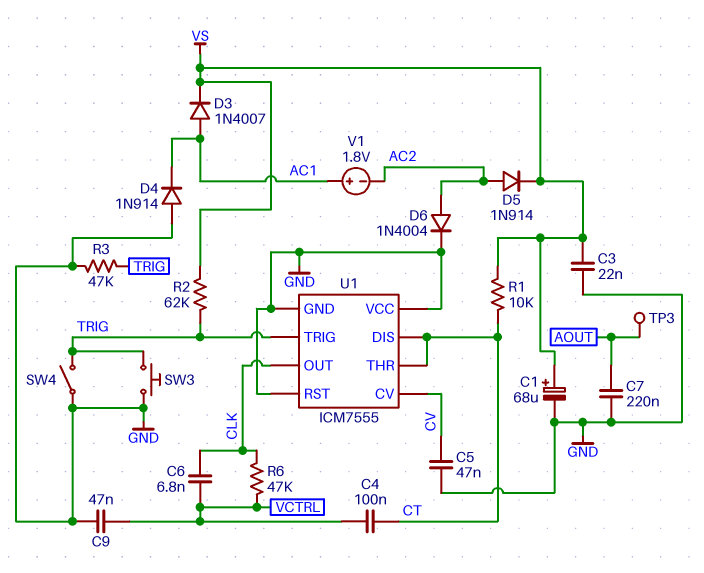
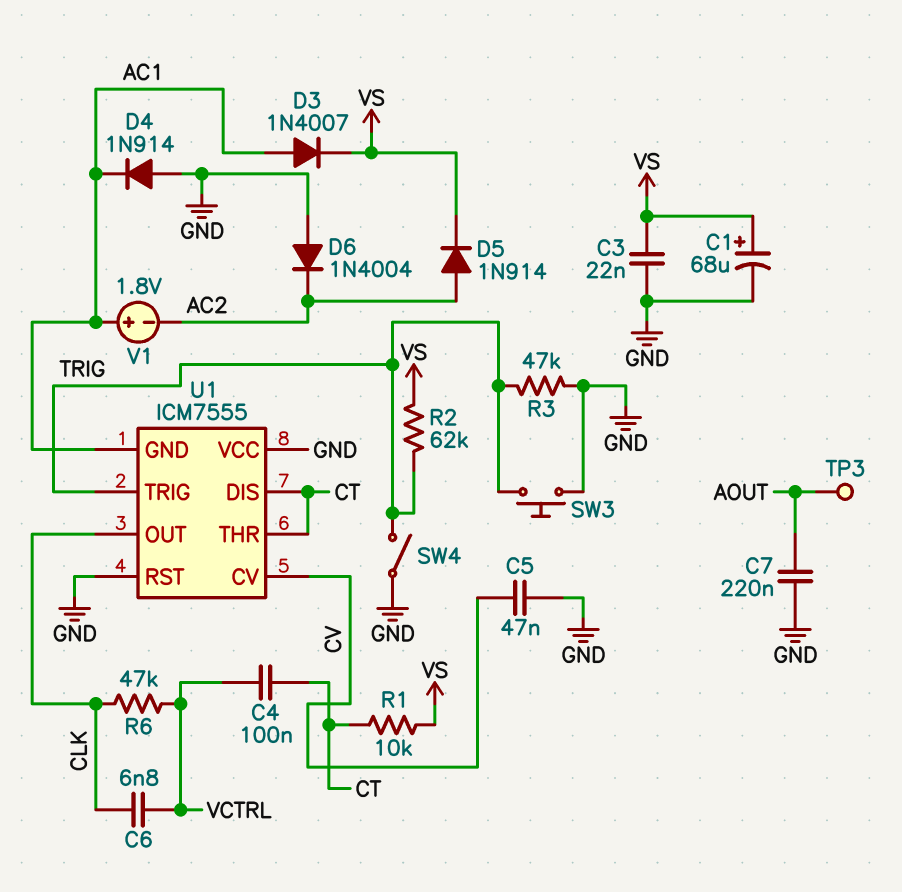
C9: 47nF (GND, VCTRL) -> none
D6: diode 1N4004 (A AC2, K GND) -> diode 1N4004 (A GND, K AC2)
U1 pin GND: GND -> AC1

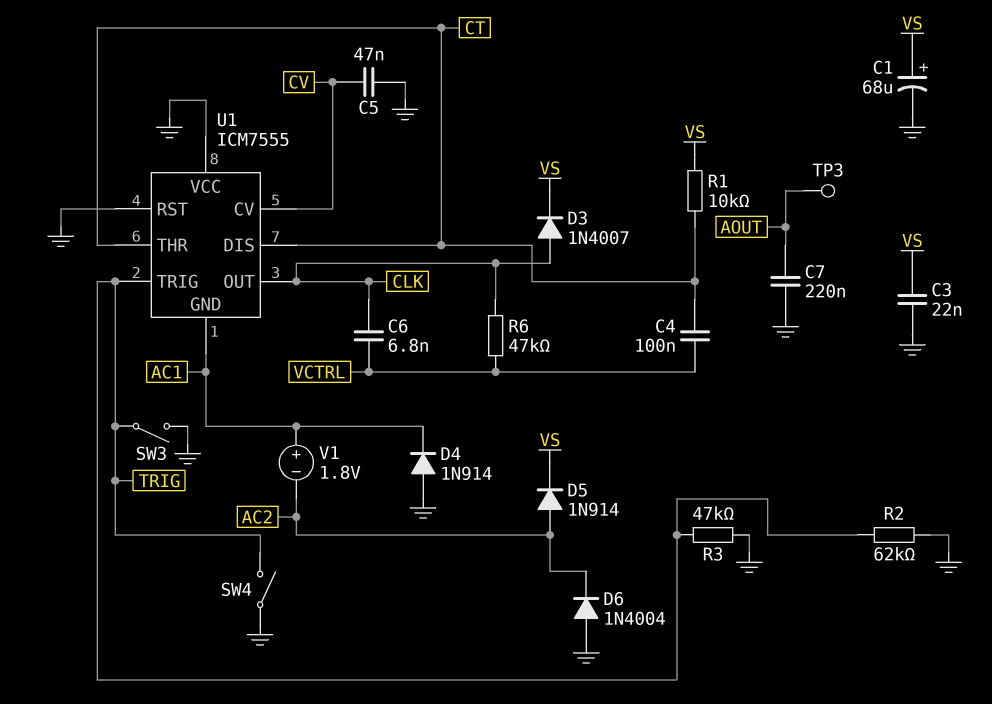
D3: diode 1N4007 (A AC1, K VS) -> diode 1N4007 (A CLK, K VS)
R2: 62k (TRIG, VS) -> 62k (GND, TRIG)
SW3: button (GND, TRIG) -> switch (GND, TRIG)

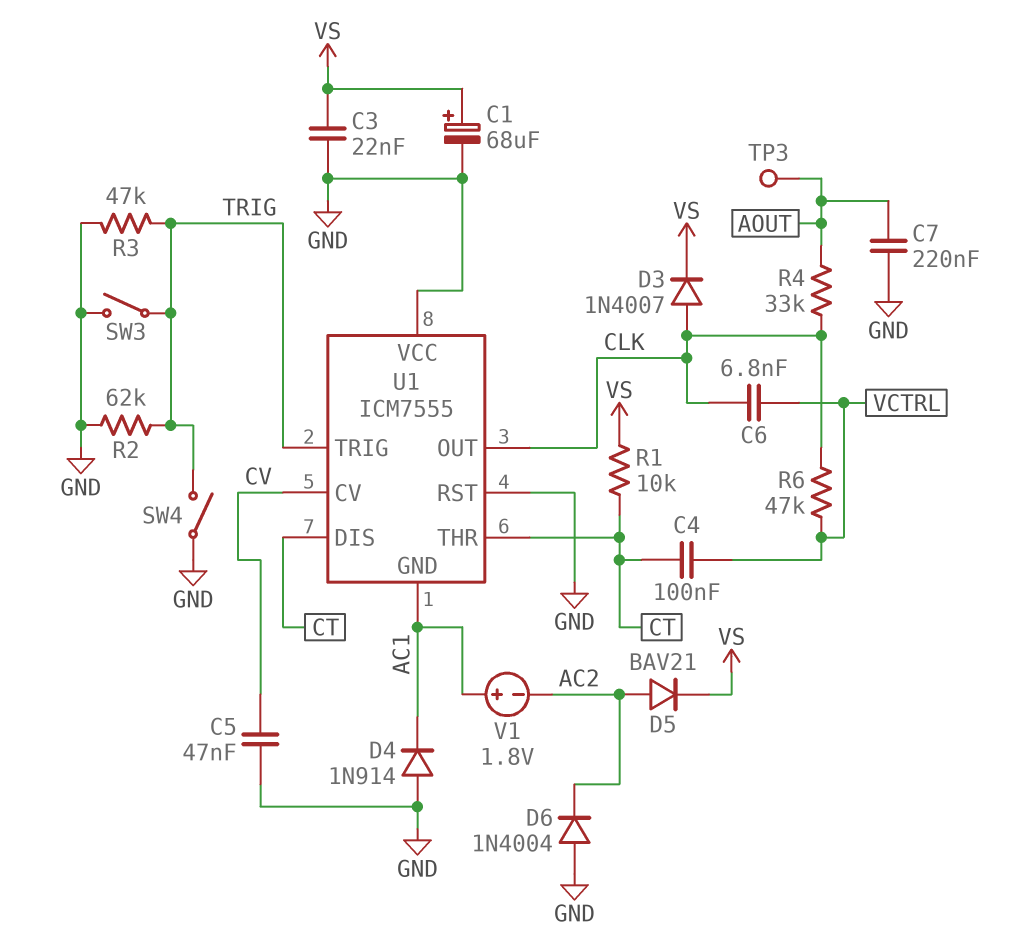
D5: diode 1N914 (A AC2, K VS) -> diode BAV21 (A AC2, K VS)
R4: none -> 33k (AOUT, CLK)

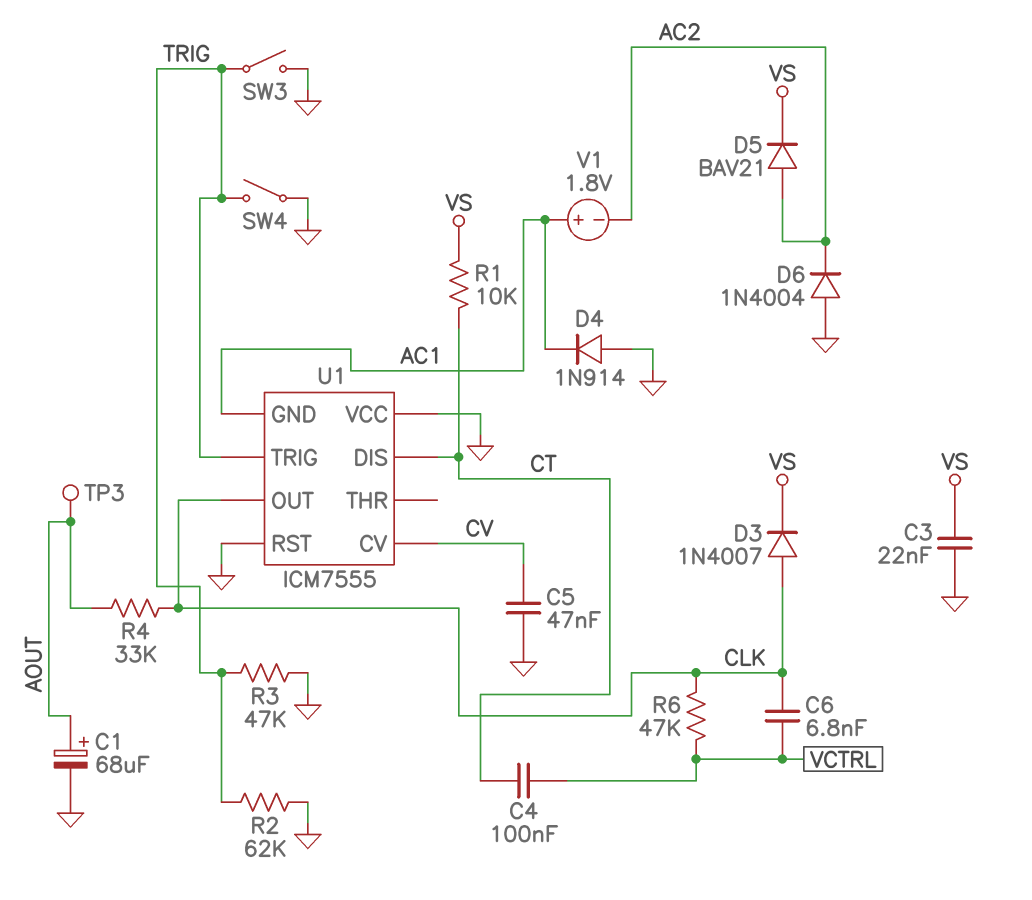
C1: 68uF (plus VS, minus GND) -> 68uF (plus AOUT, minus GND)
C7: 220nF (AOUT, GND) -> none
U1 pin THR: CT -> none

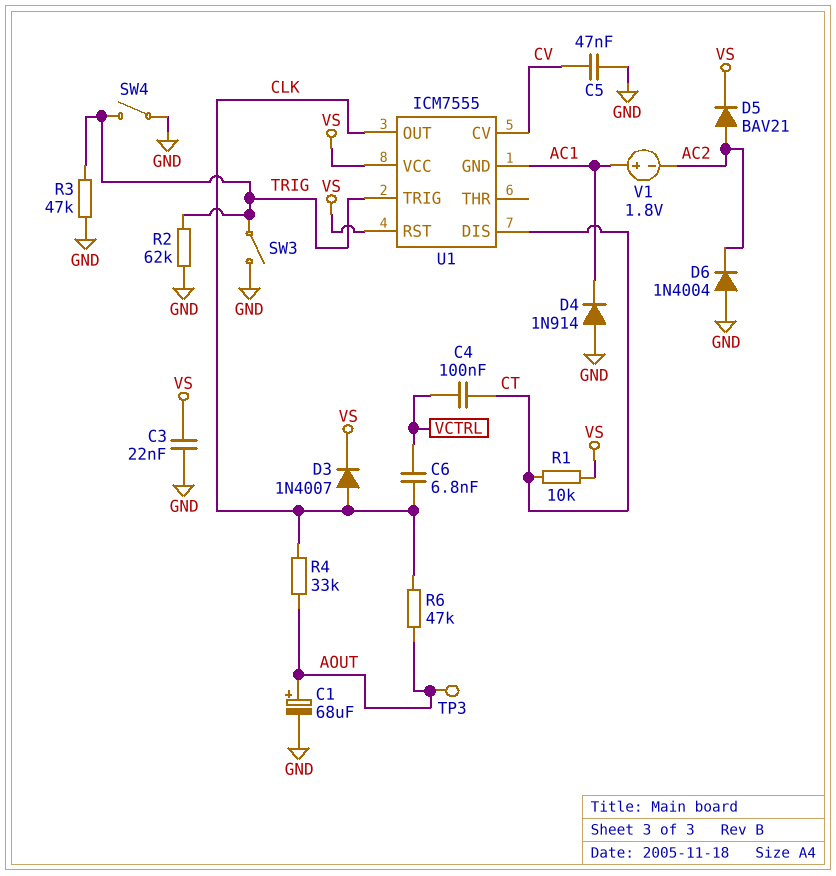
R6: 47k (CLK, VCTRL) -> 47k (AOUT, CLK)
U1 pin RST: GND -> VS
U1 pin VCC: GND -> VS

